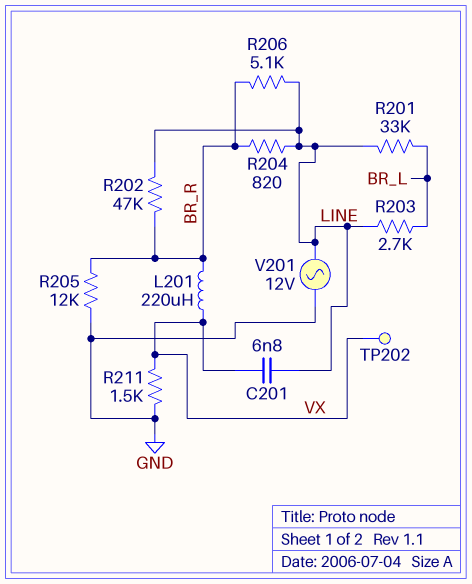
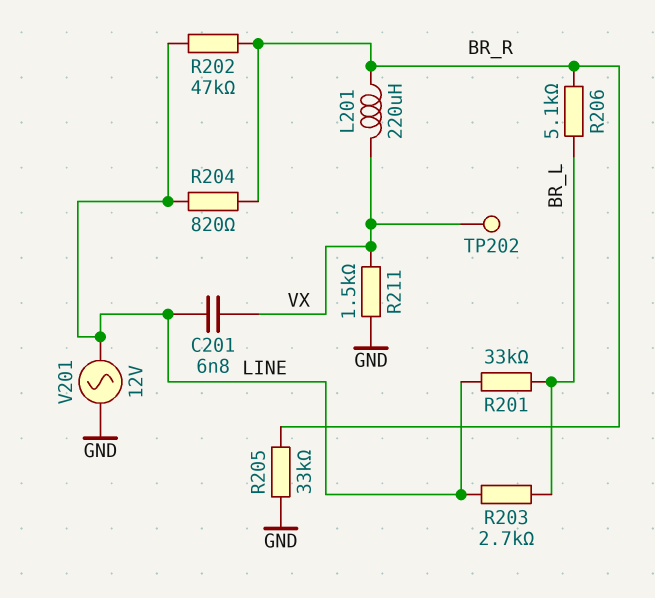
R205: 12k (BR_R, GND) -> 33k (BR_R, GND)
R206: 5.1k (BR_R, LINE) -> 5.1k (BR_L, BR_R)

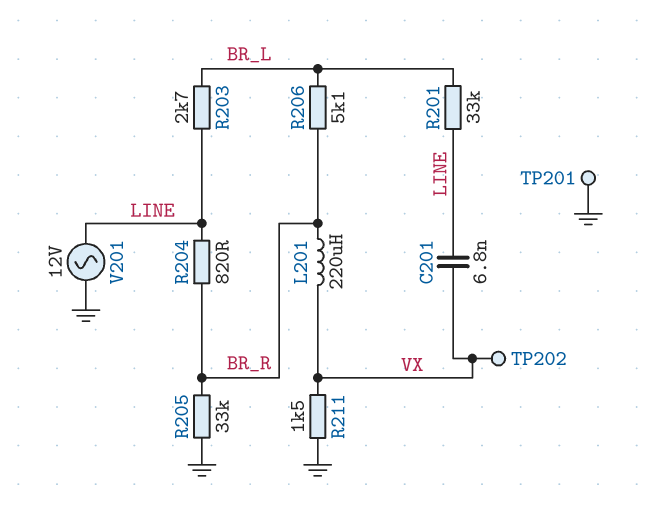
R202: 47k (BR_R, LINE) -> none
TP201: none -> test point (GND)

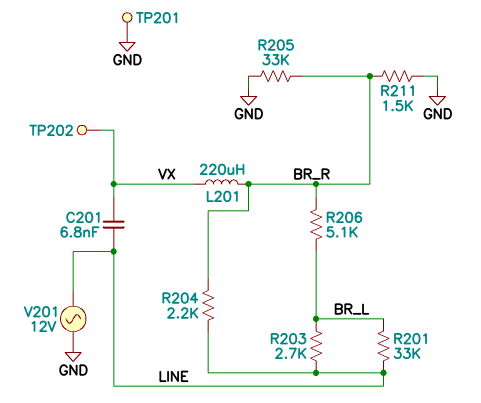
R204: 820 (BR_R, LINE) -> 2.2k (BR_R, LINE)
R211: 1.5k (GND, VX) -> 1.5k (BR_R, GND)

